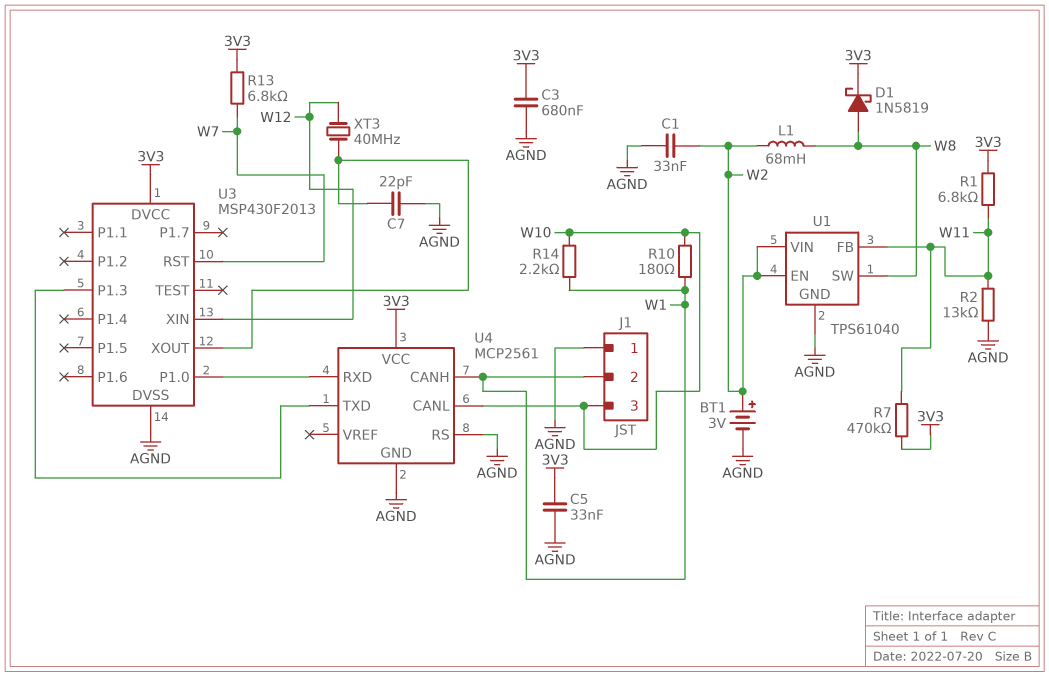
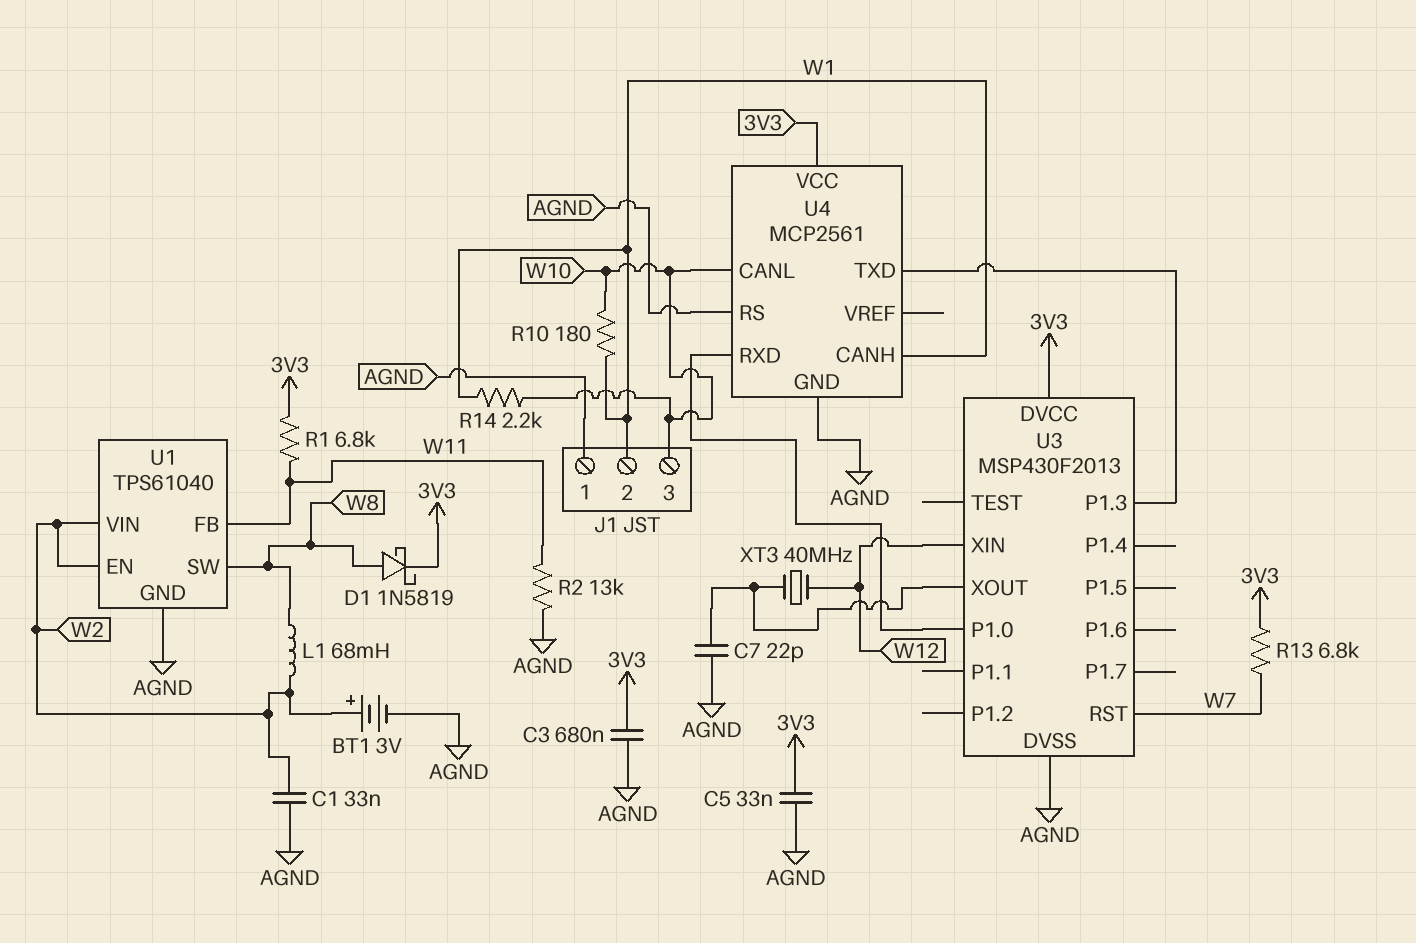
R7: 470k (3V3, W11) -> none

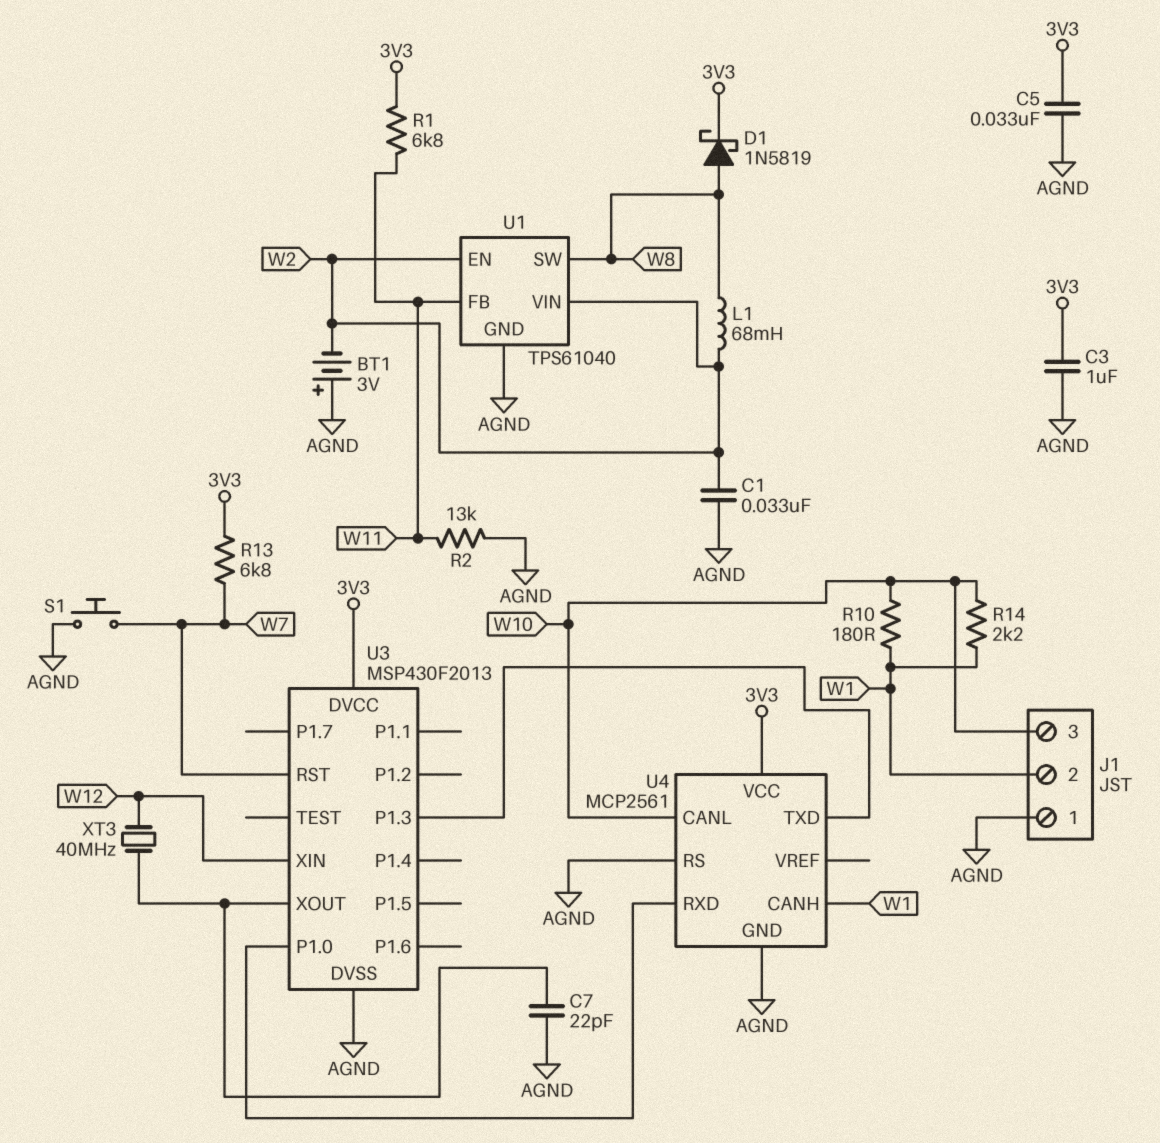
BT1: 3V (plus W2, minus AGND) -> 3V (plus AGND, minus W2)
C3: 680nF (3V3, AGND) -> 1uF (3V3, AGND)
S1: none -> button (AGND, W7)

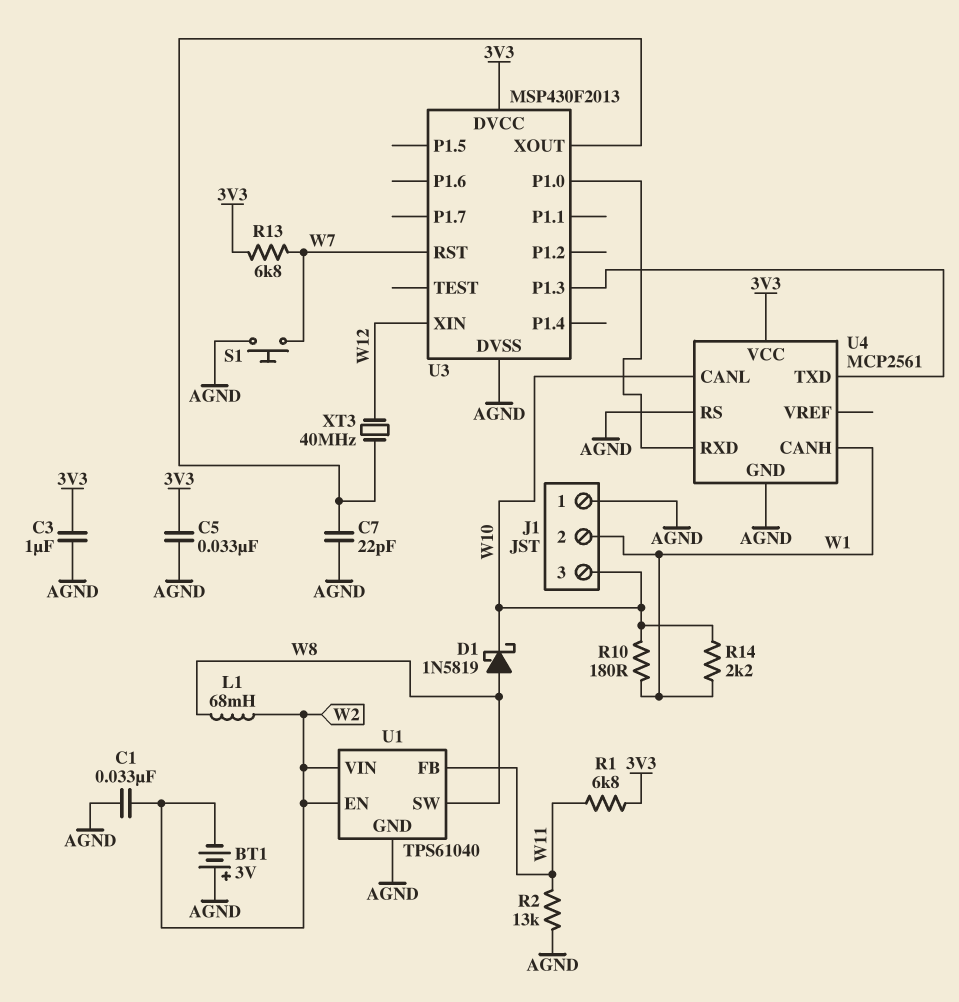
D1: schottky 1N5819 (A W8, K 3V3) -> schottky 1N5819 (A W8, K W10)

